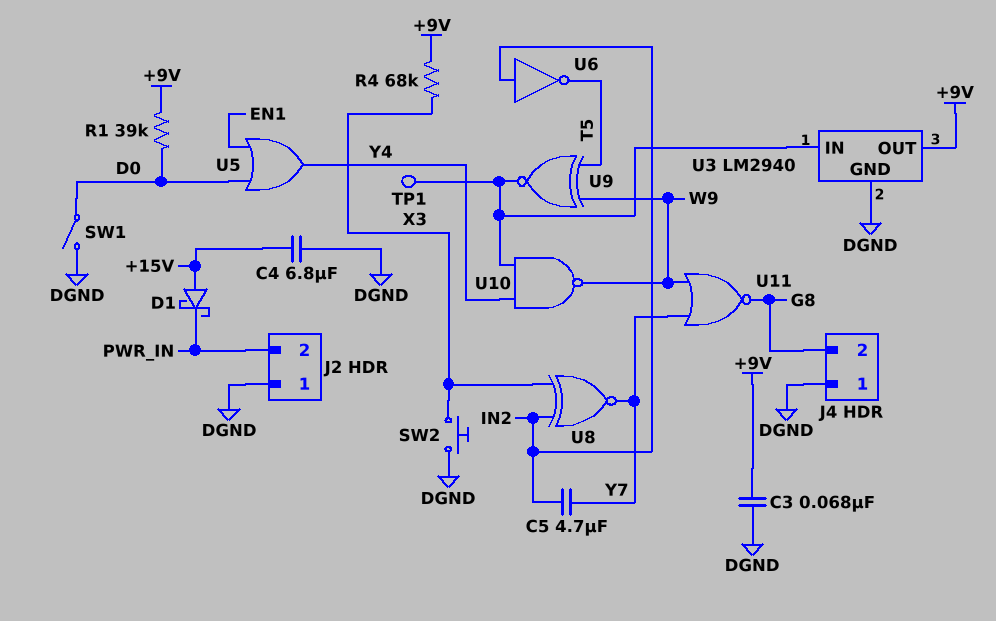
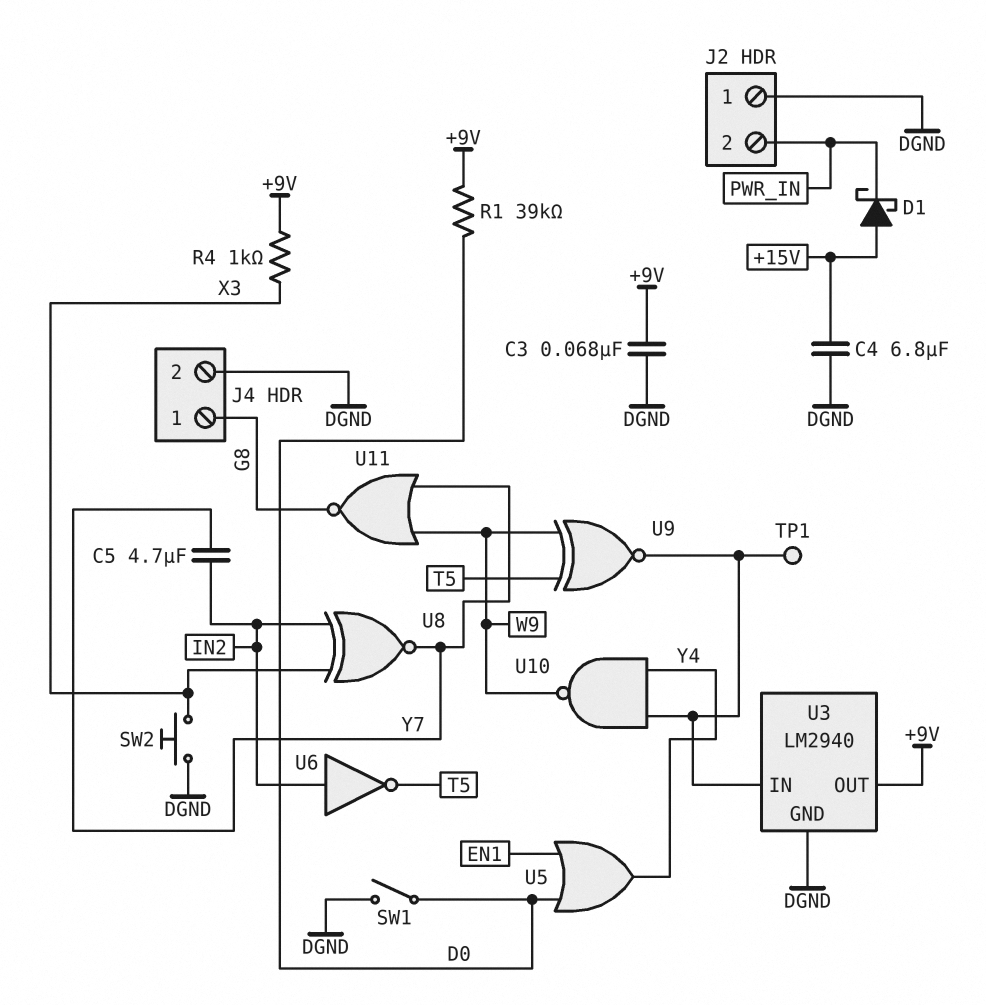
J4 pin 1: DGND -> G8
J4 pin 2: G8 -> DGND
R4: 68k (+9V, X3) -> 1k (+9V, X3)

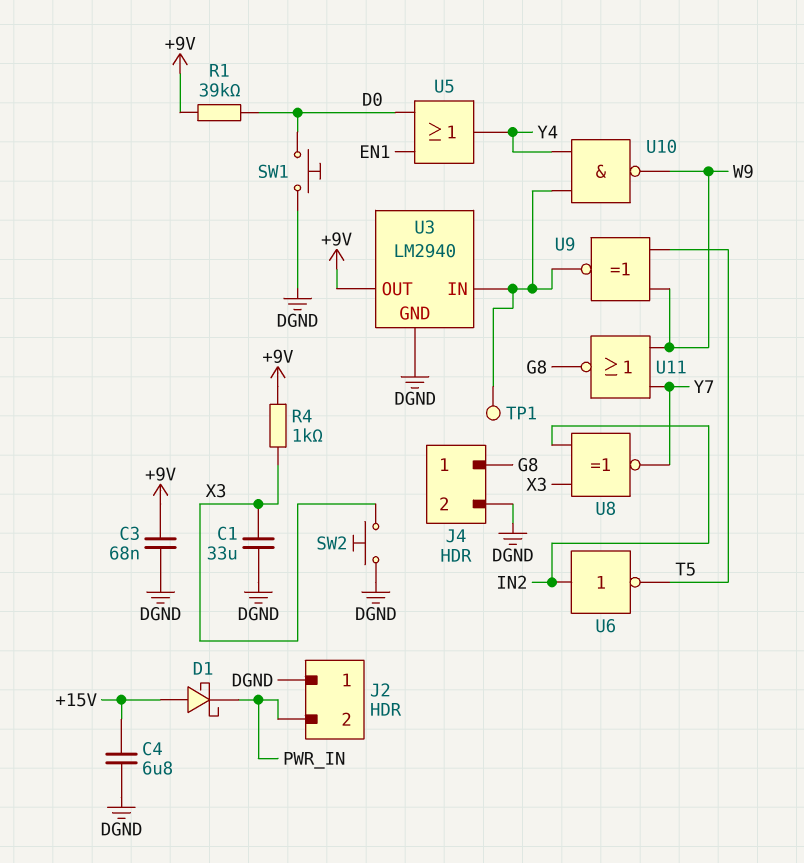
C1: none -> 33uF (DGND, X3)
C5: 4.7uF (IN2, Y7) -> none
SW1: switch (D0, DGND) -> button (D0, DGND)

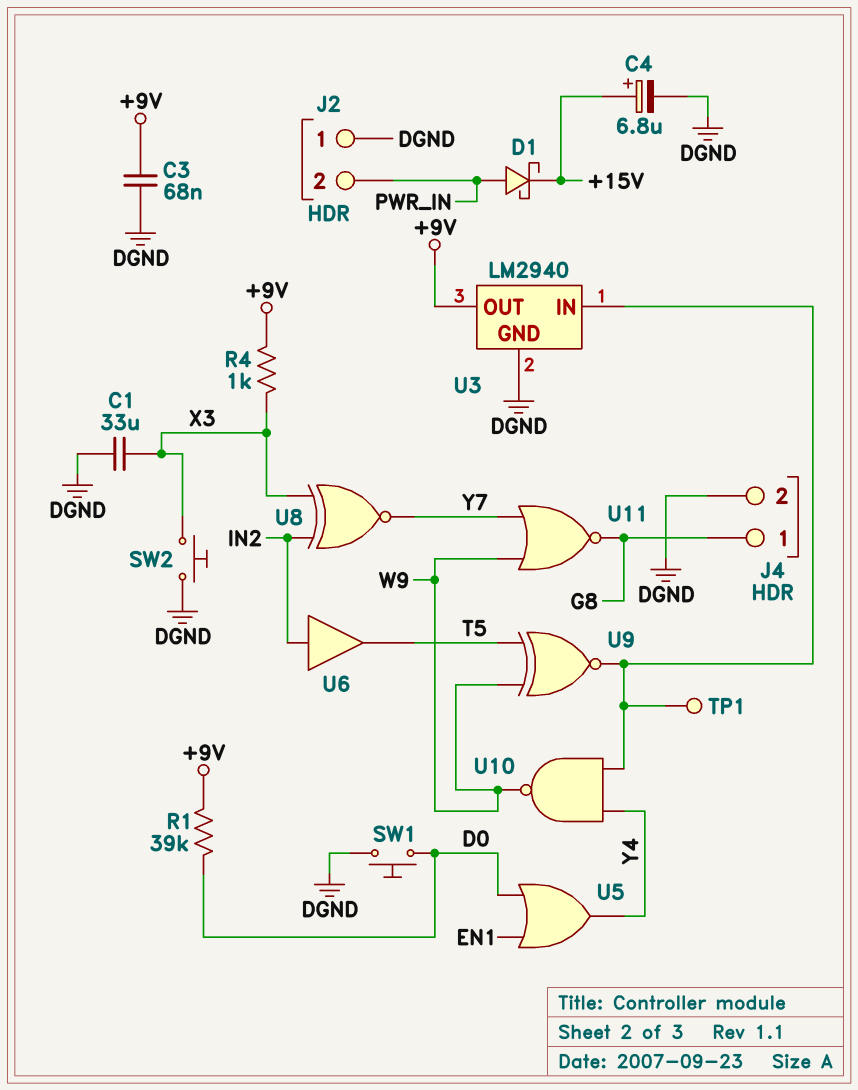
C4: 6.8uF (+15V, DGND) -> 6.8uF (plus +15V, minus DGND)
D1: schottky (A +15V, K PWR_IN) -> schottky (A PWR_IN, K +15V)
U6: NOT (in IN2, out T5) -> buffer (in IN2, out T5)

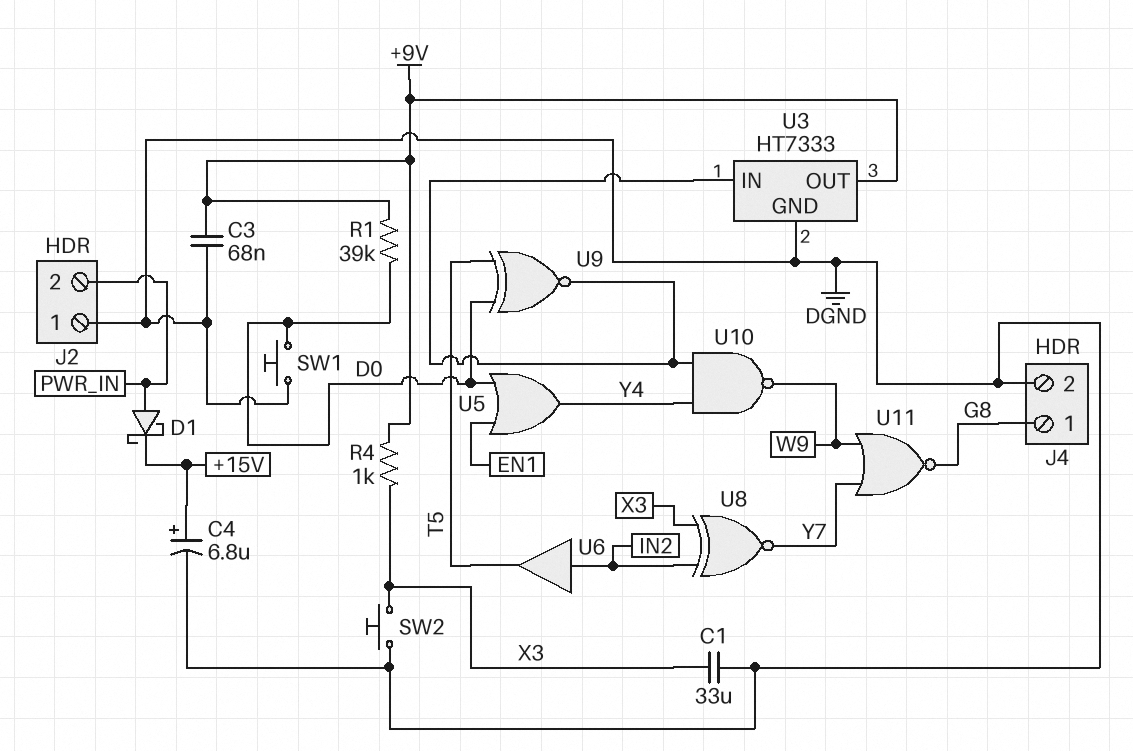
TP1: test point (U3/IN) -> none
U3: LM2940 -> HT7333
U9: XNOR (in T5, in W9, out U3/IN) -> XNOR (in D0, in T5, out U3/IN)

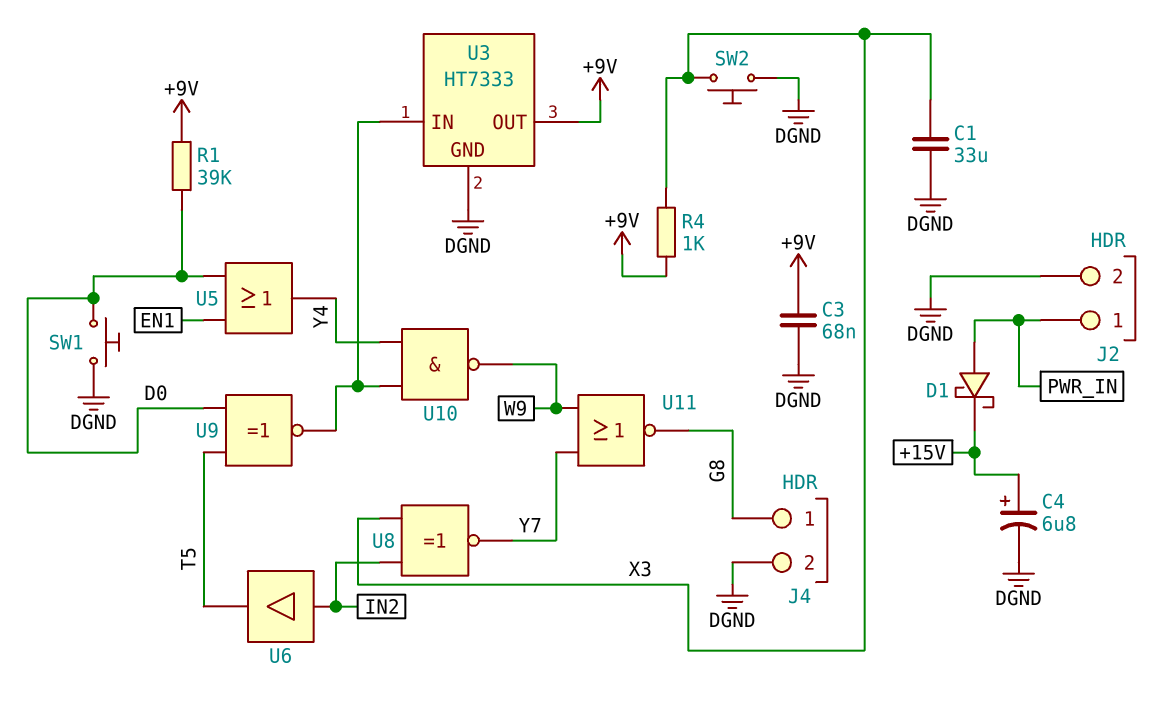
J2 pin 1: DGND -> PWR_IN
J2 pin 2: PWR_IN -> DGND

